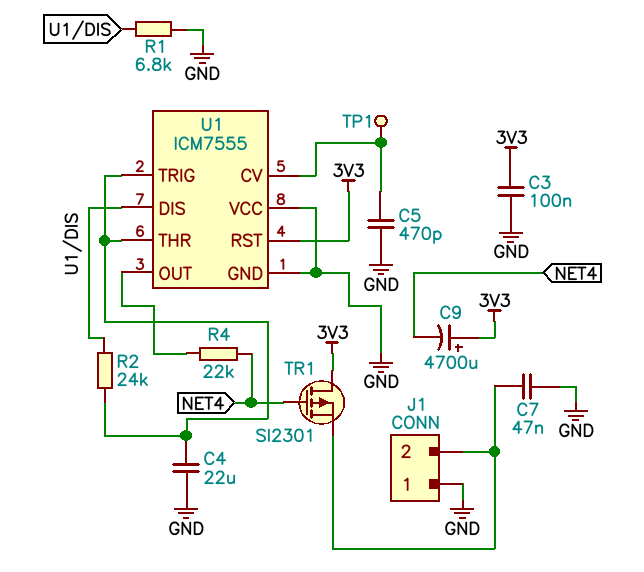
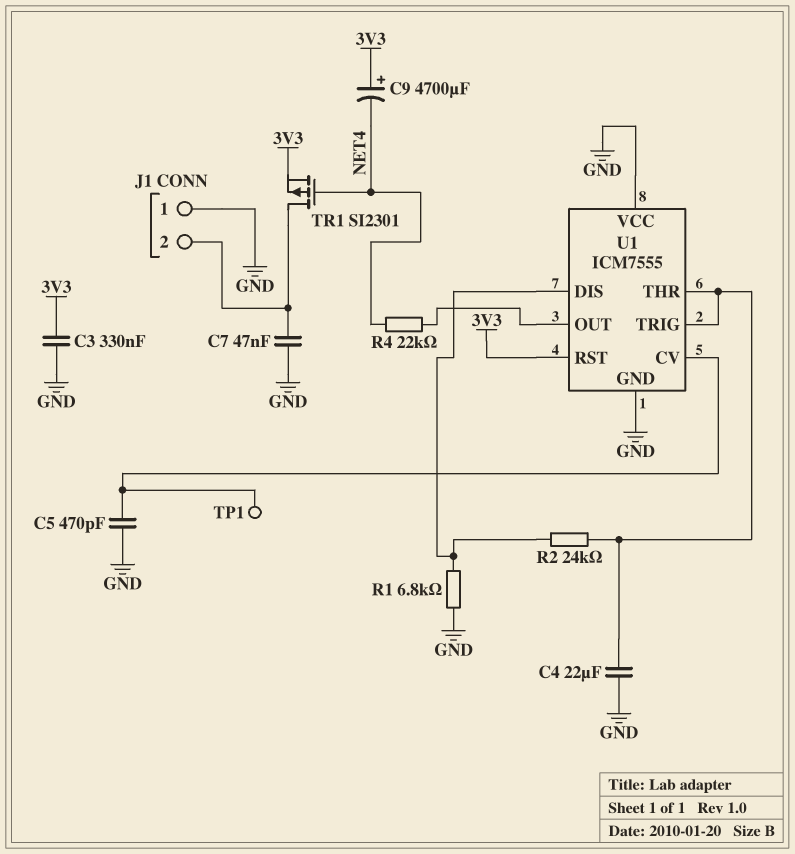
C3: 100nF (3V3, GND) -> 330nF (3V3, GND)
TR1: PMOS SI2301 (G NET4, D 3V3, S J1/2) -> PMOS SI2301 (G NET4, D J1/2, S 3V3)

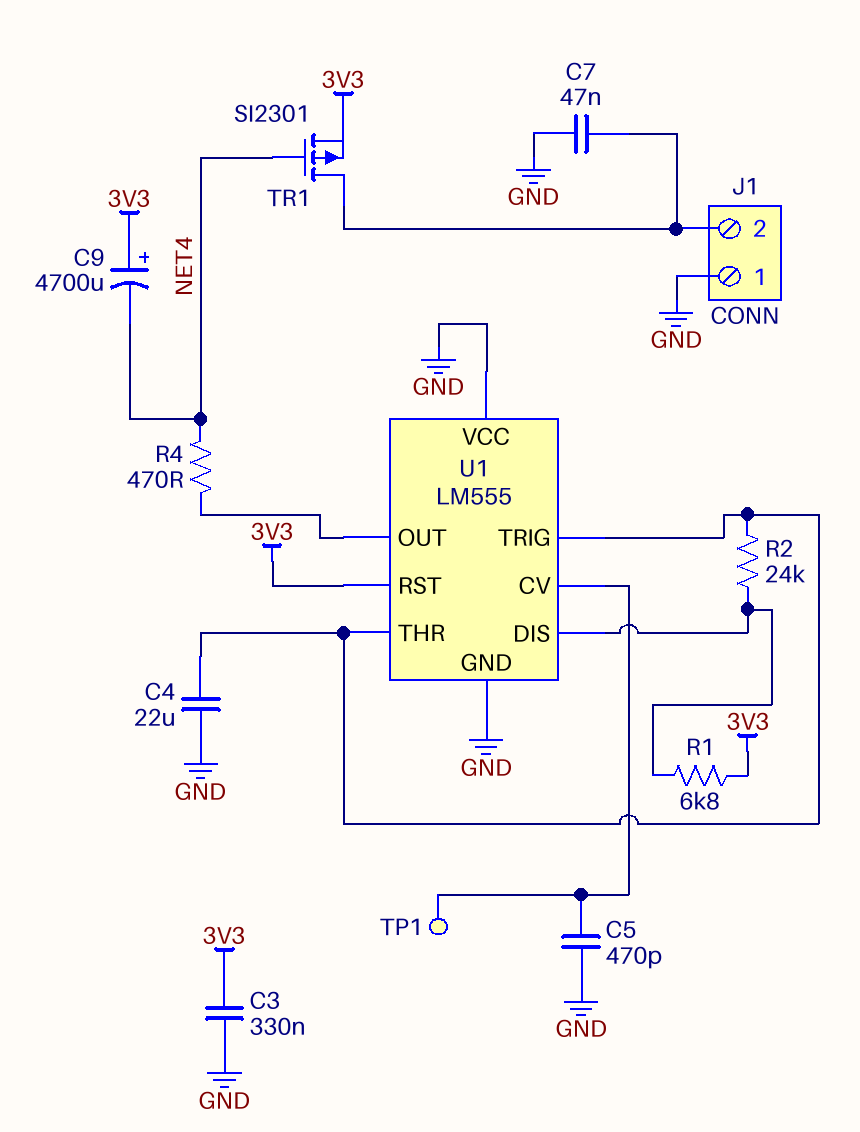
R1: 6.8k (GND, U1/DIS) -> 6.8k (3V3, U1/DIS)
R4: 22k (NET4, U1/OUT) -> 470 (NET4, U1/OUT)
U1: ICM7555 -> LM555

